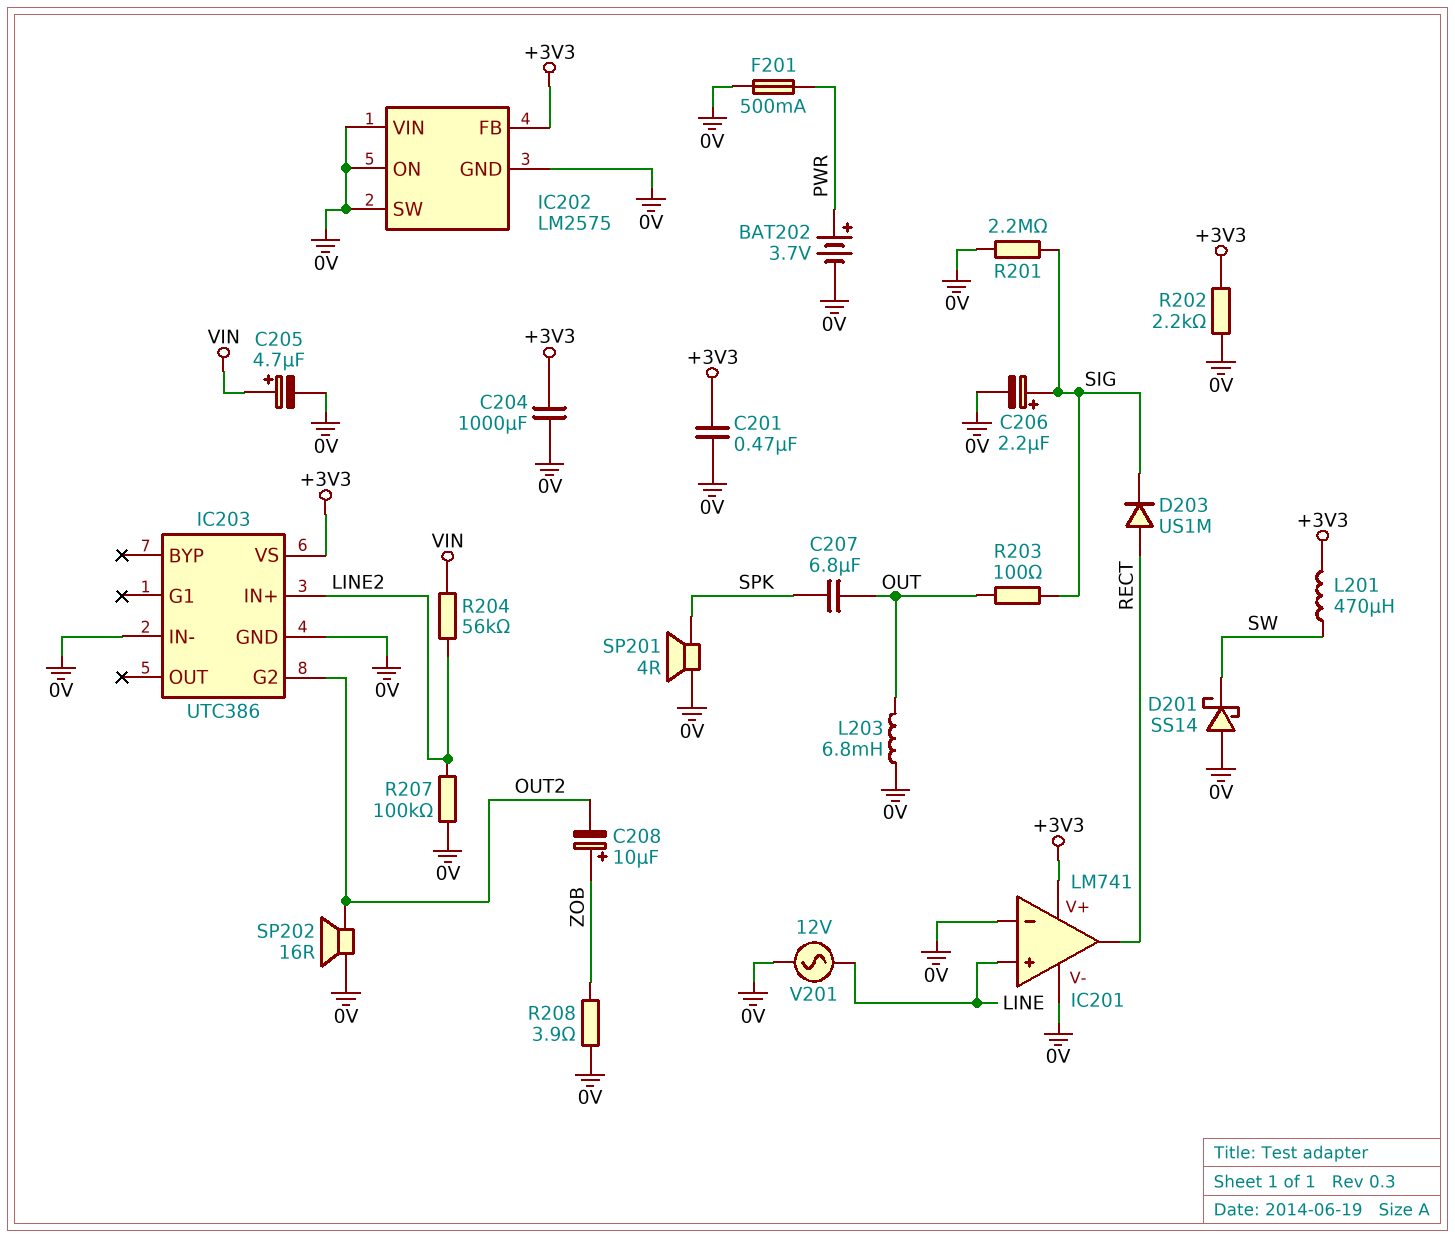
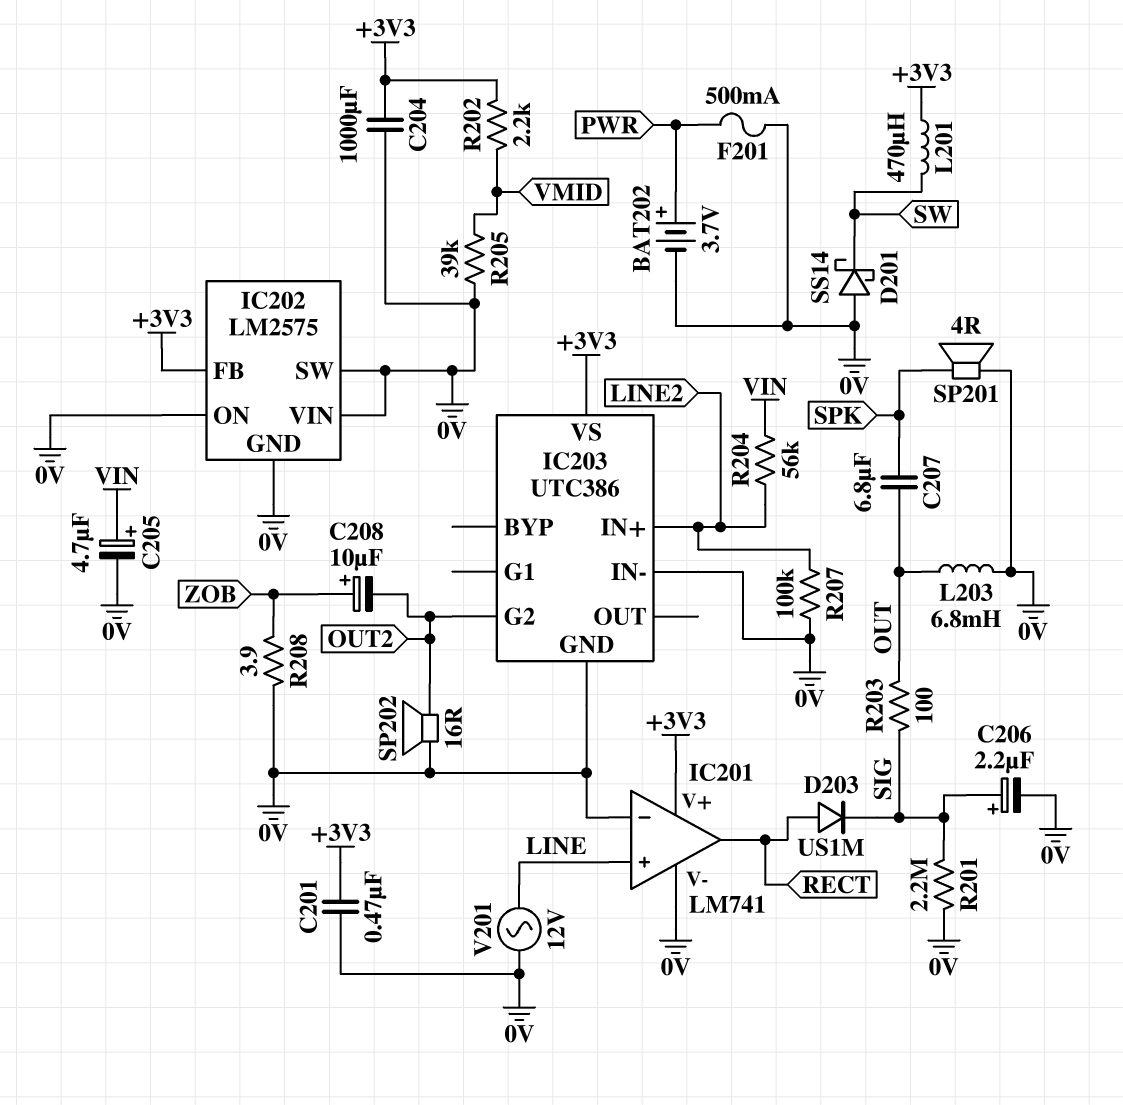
R202: 2.2k (+3V3, 0V) -> 2.2k (+3V3, VMID)
R205: none -> 39k (0V, VMID)

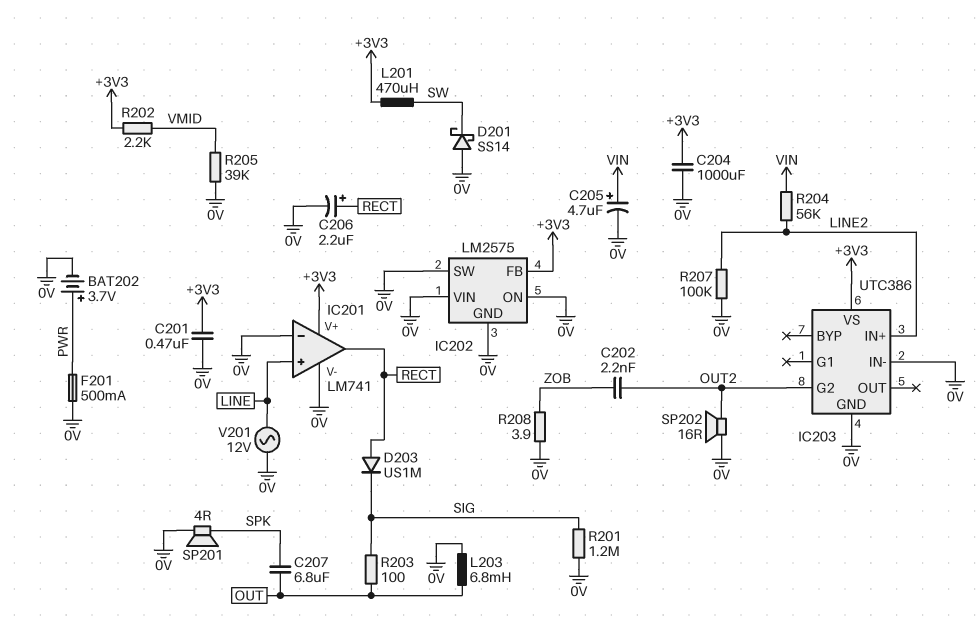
C202: none -> 2.2nF (OUT2, ZOB)
C206: 2.2uF (plus SIG, minus 0V) -> 2.2uF (plus RECT, minus 0V)
C208: 10uF (plus ZOB, minus OUT2) -> none
R201: 2.2M (0V, SIG) -> 1.2M (0V, SIG)

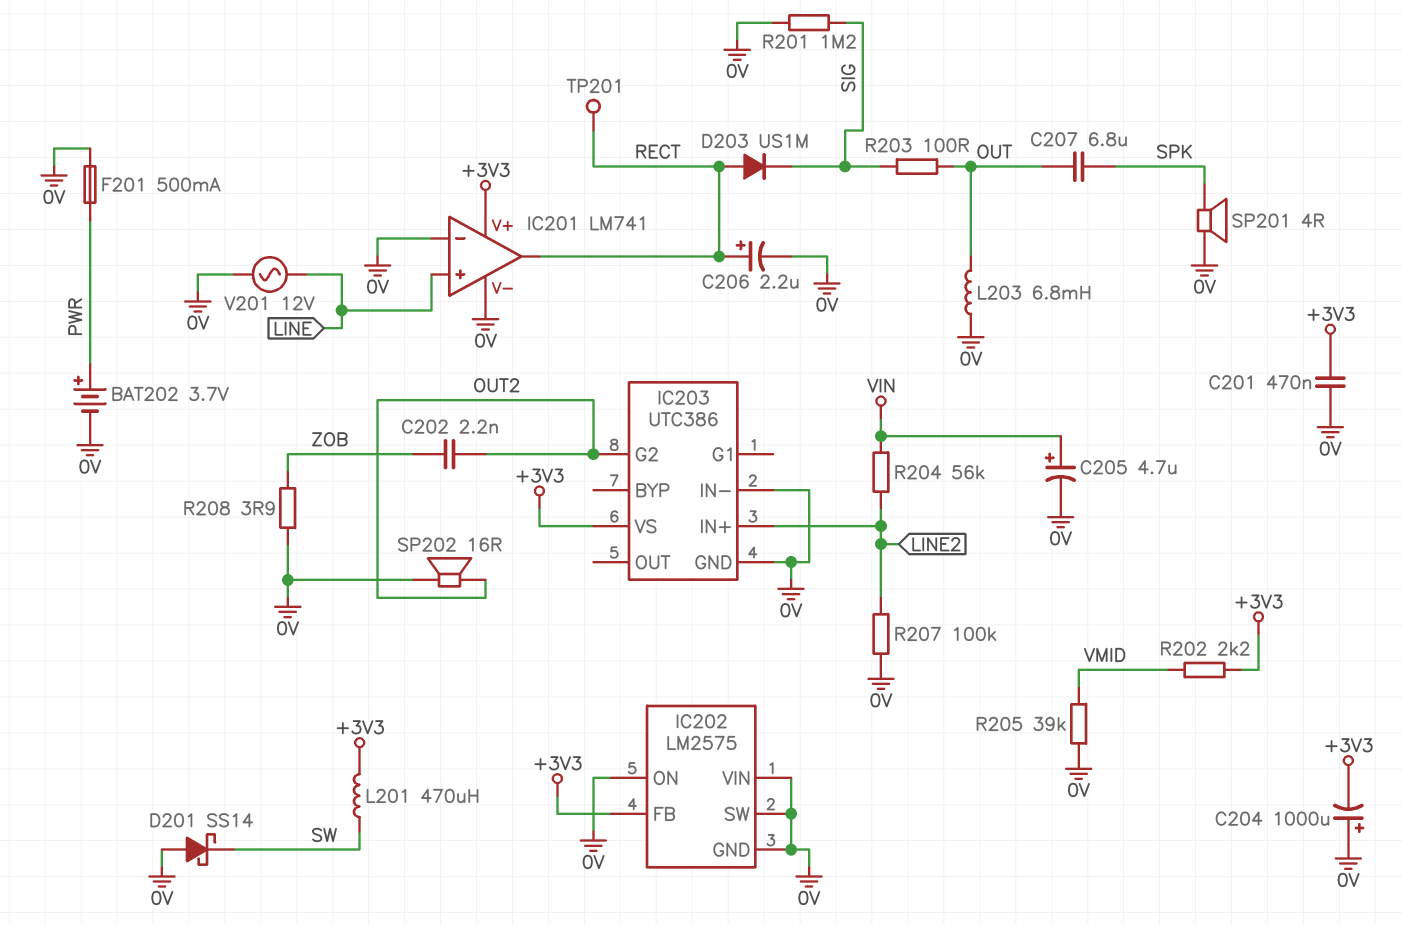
C204: 1000uF (+3V3, 0V) -> 1000uF (plus 0V, minus +3V3)
TP201: none -> test point (RECT)

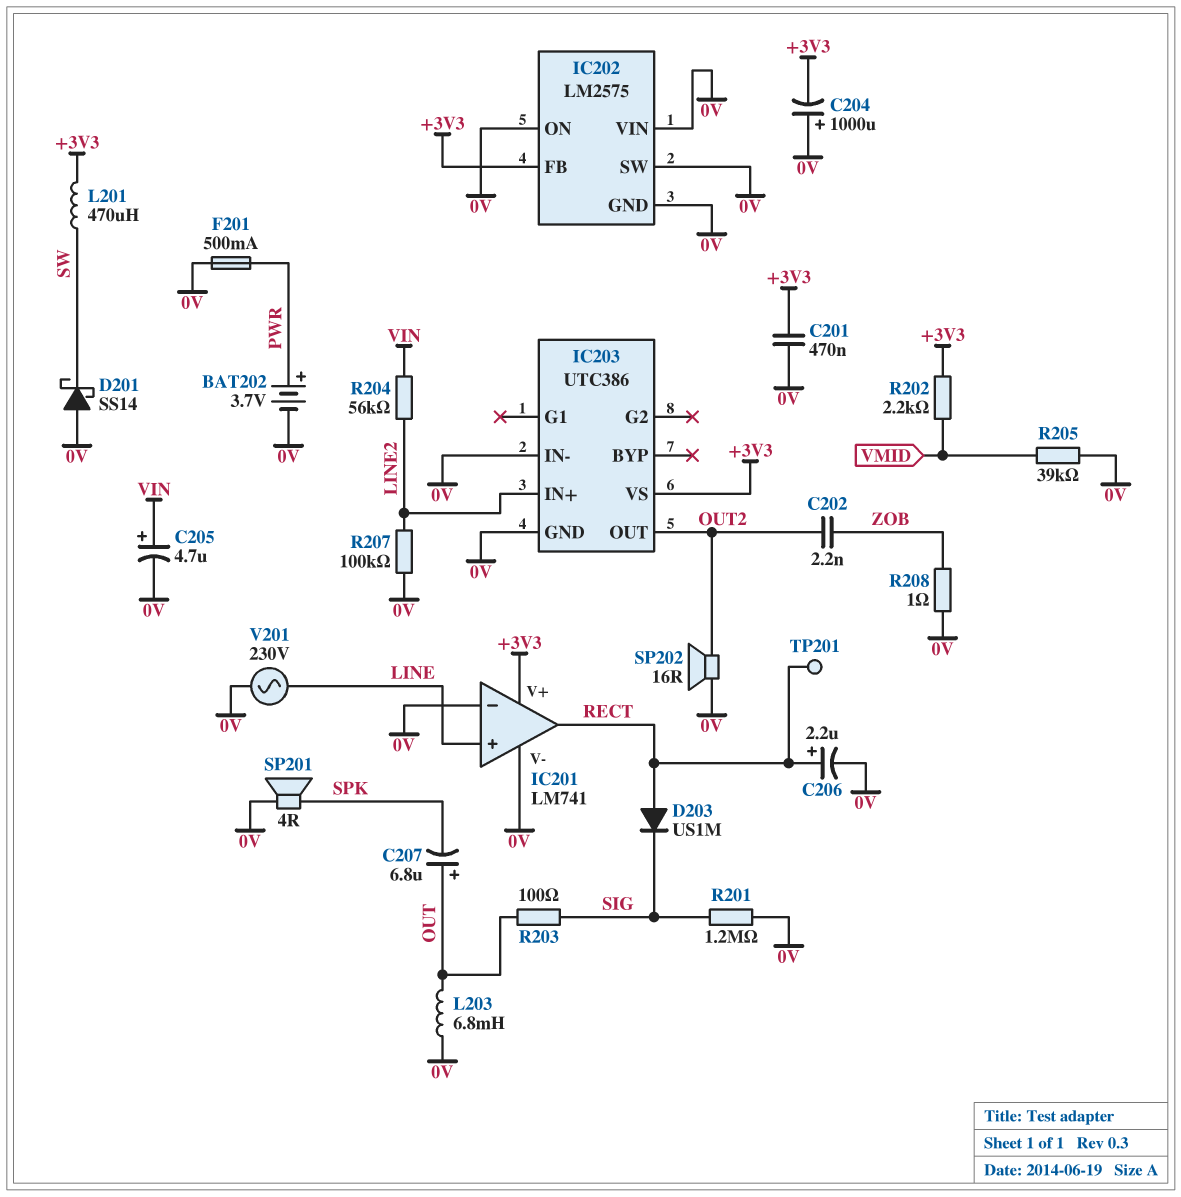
C207: 6.8uF (OUT, SPK) -> 6.8uF (plus OUT, minus SPK)
IC203 pin G2: OUT2 -> none
IC203 pin OUT: none -> OUT2
R208: 3.9 (0V, ZOB) -> 1 (0V, ZOB)
V201: AC 12V (0V, LINE) -> AC 230V (0V, LINE)

